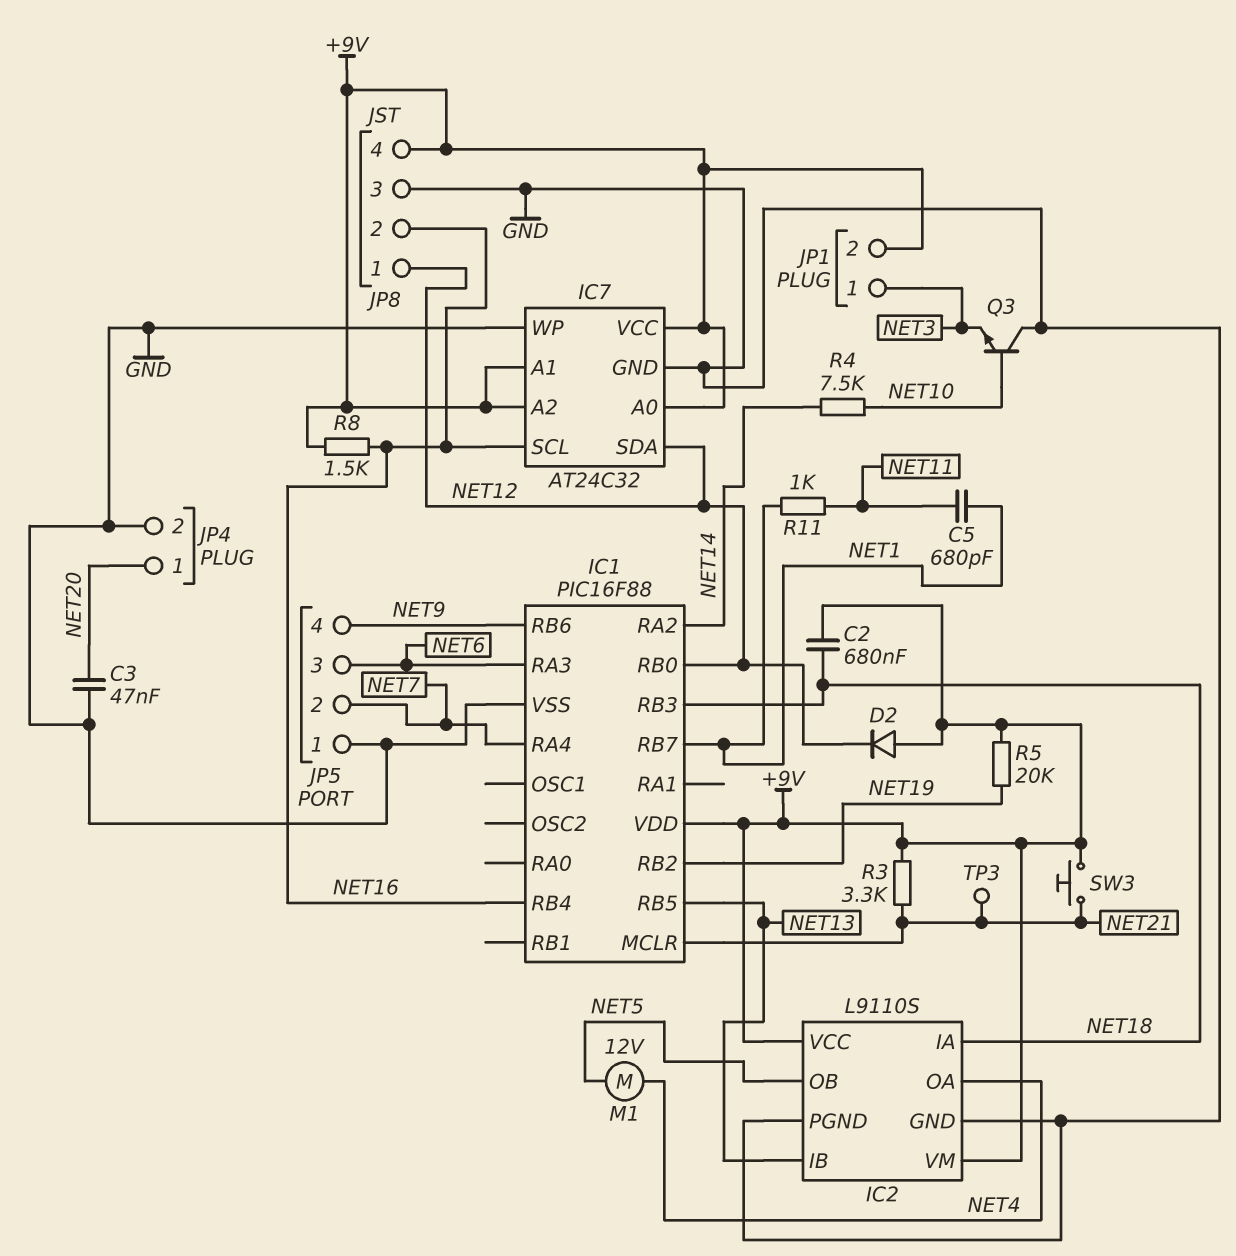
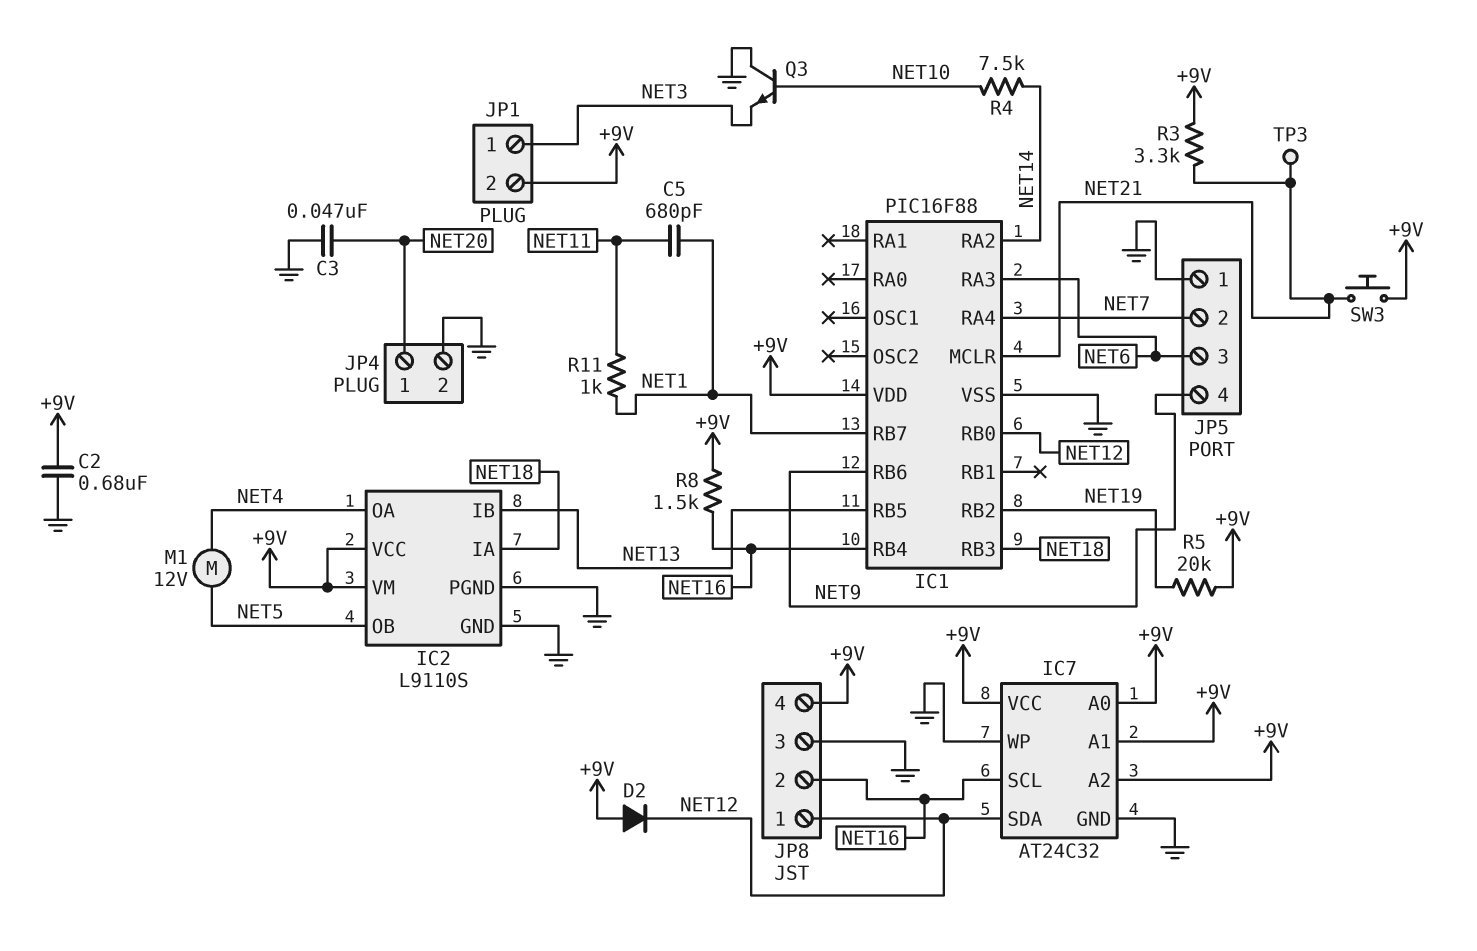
C2: 680nF (+9V, NET18) -> 680nF (+9V, GND)

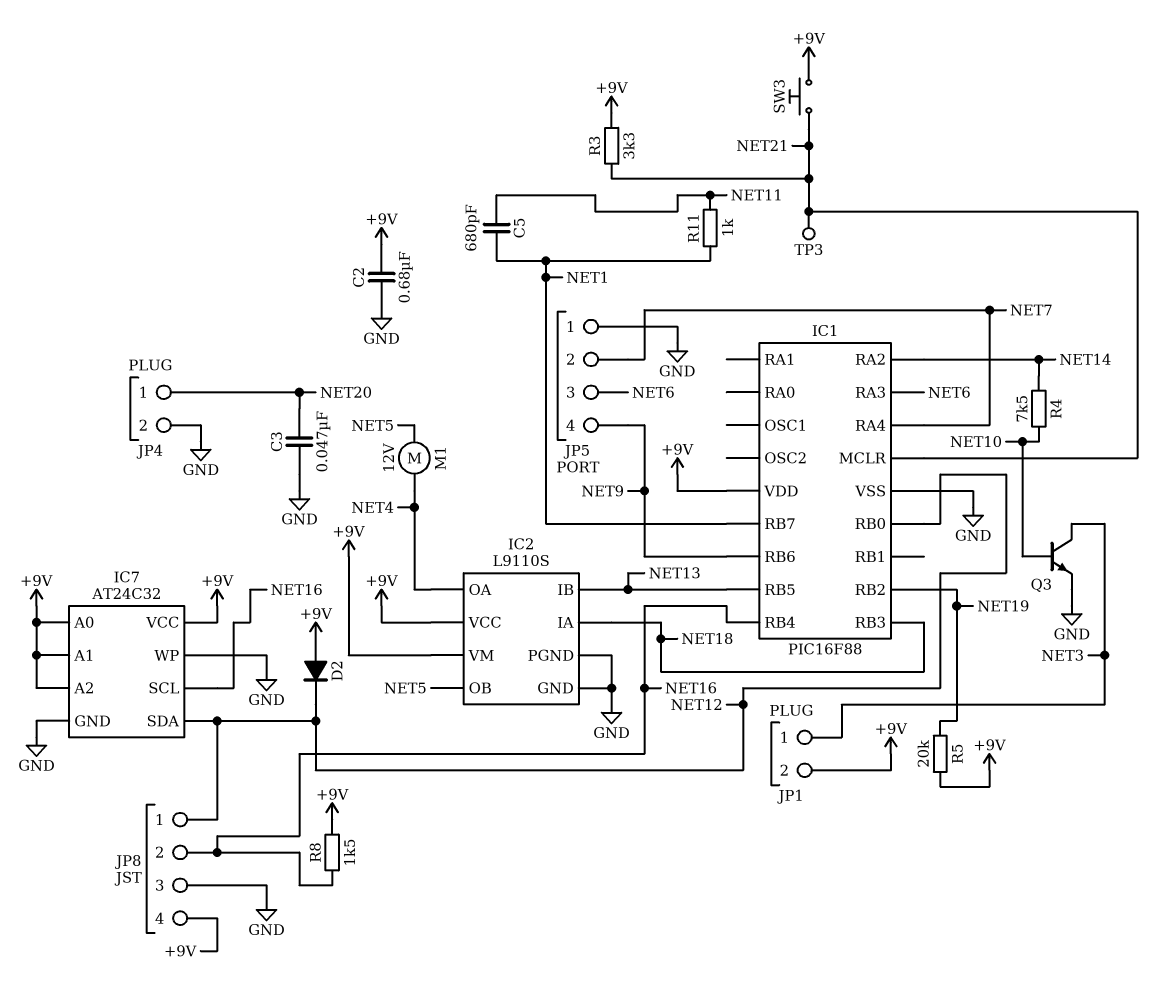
Q3: NPN (B NET10, C GND, E NET3) -> NPN (B NET10, C NET3, E GND)

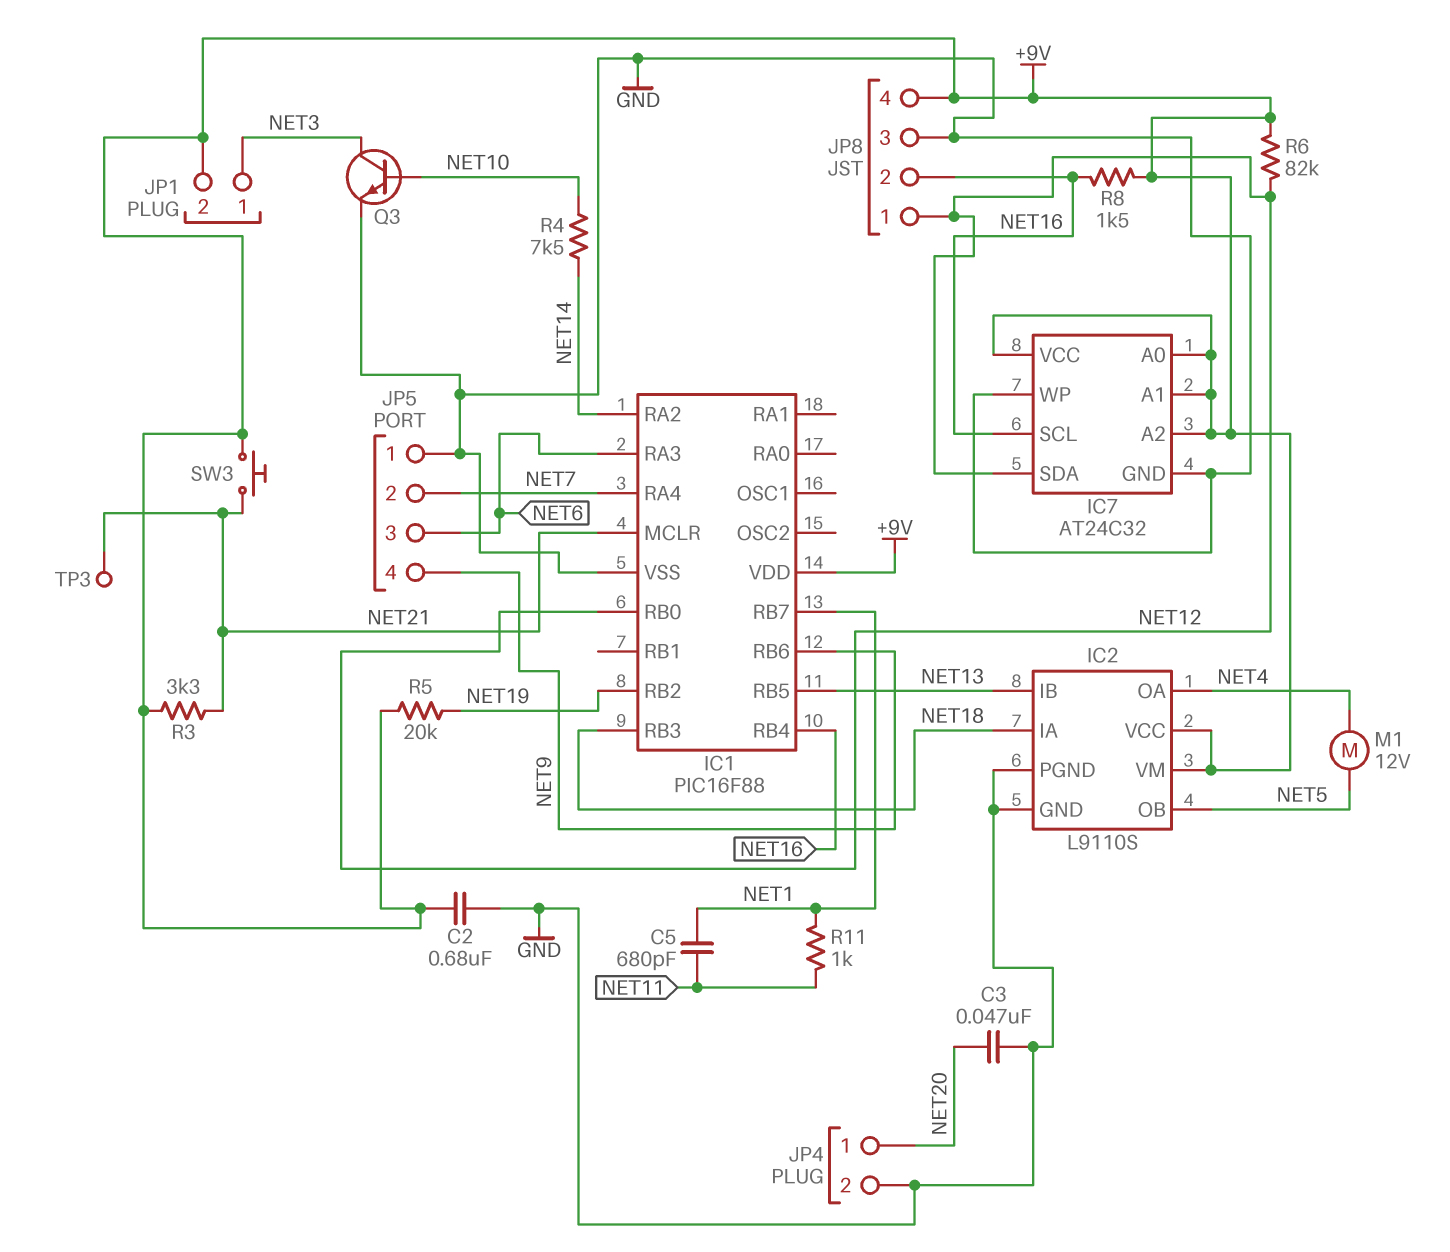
D2: diode (A +9V, K NET12) -> none
R6: none -> 82k (+9V, NET12)

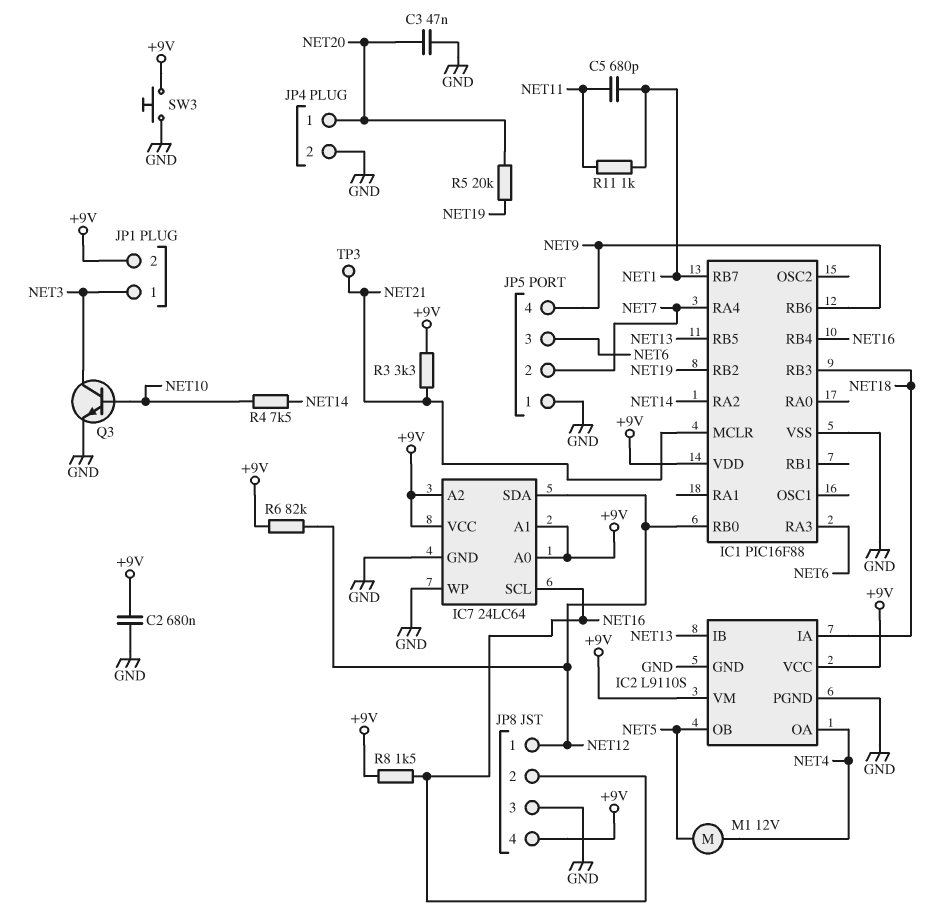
IC7: AT24C32 -> 24LC64
R5: 20k (+9V, NET19) -> 20k (NET19, NET20)
SW3: button (+9V, NET21) -> button (+9V, GND)

